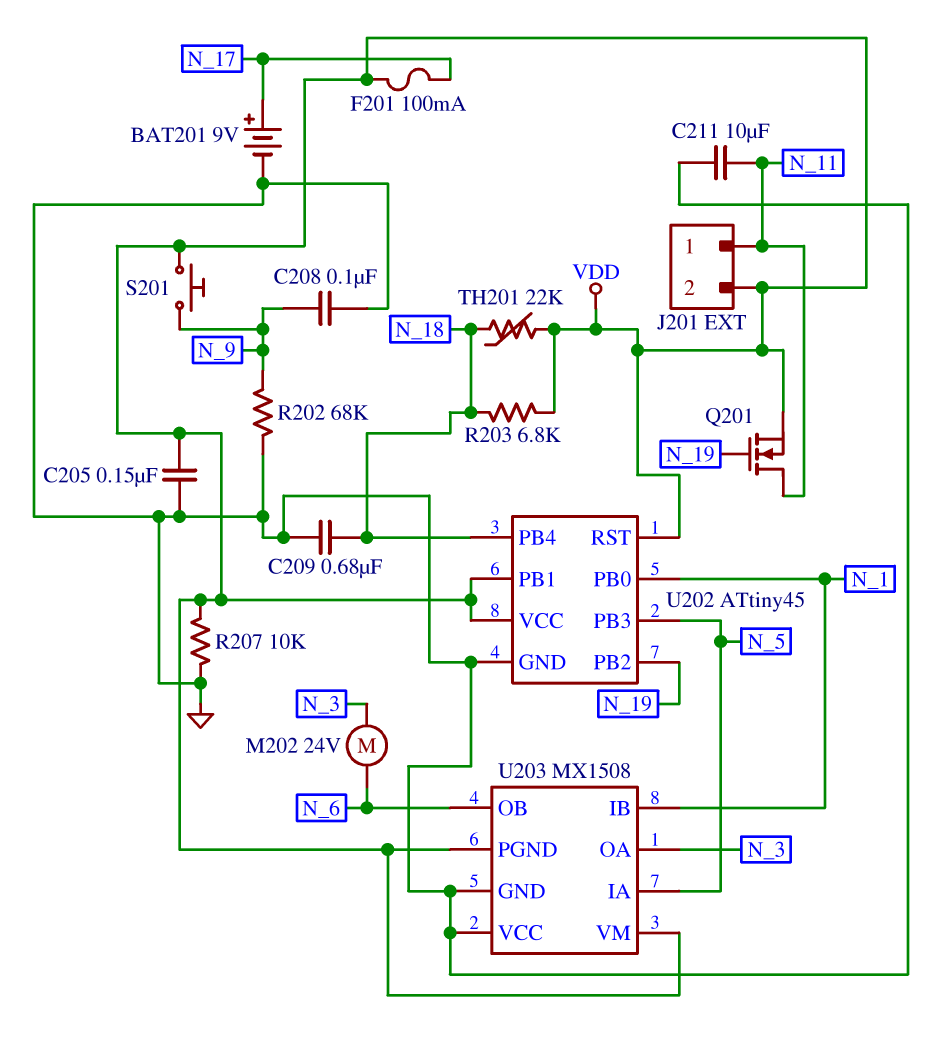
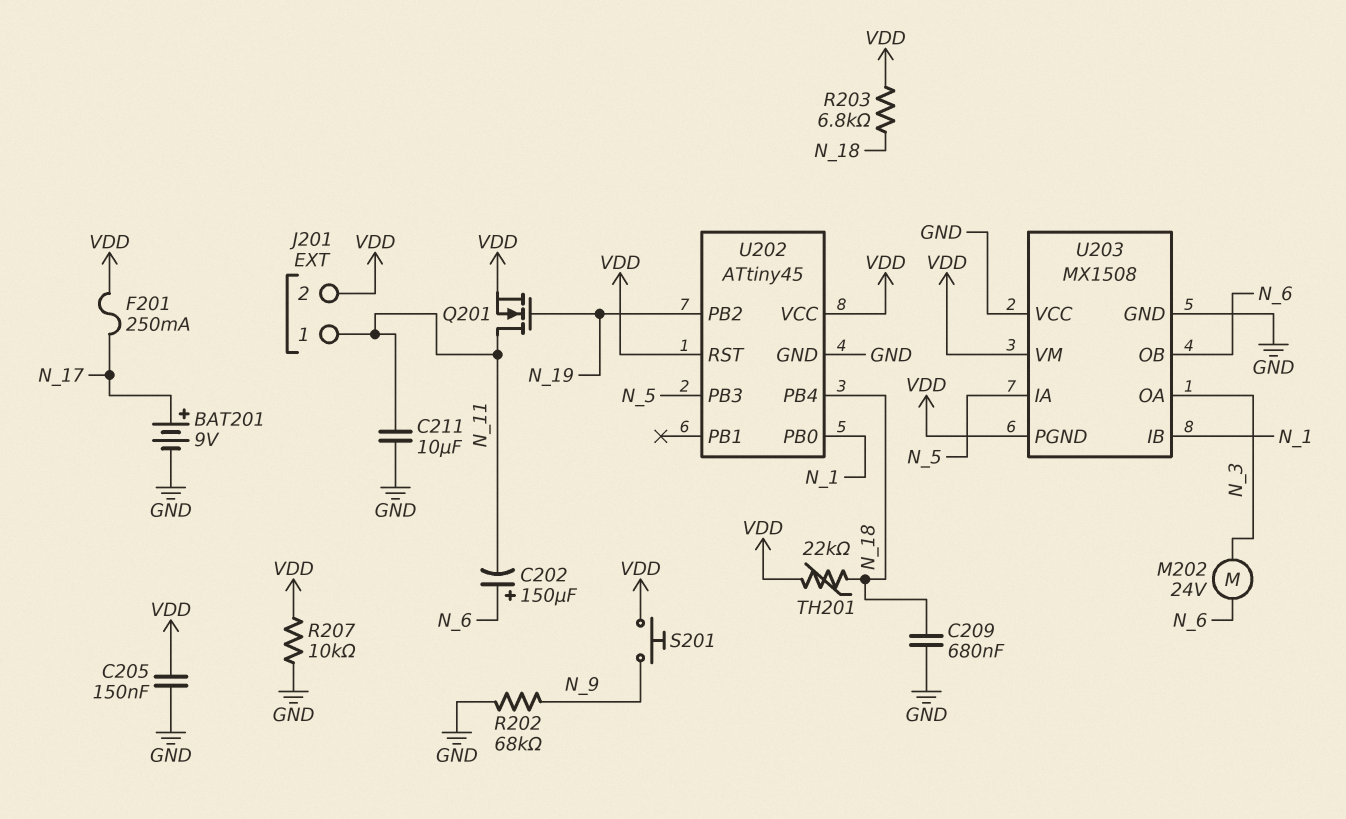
C202: none -> 150uF (plus N_6, minus N_11)
C208: 100nF (GND, N_9) -> none
F201: 100mA (N_17, VDD) -> 250mA (N_17, VDD)
U202 pin PB1: VDD -> none

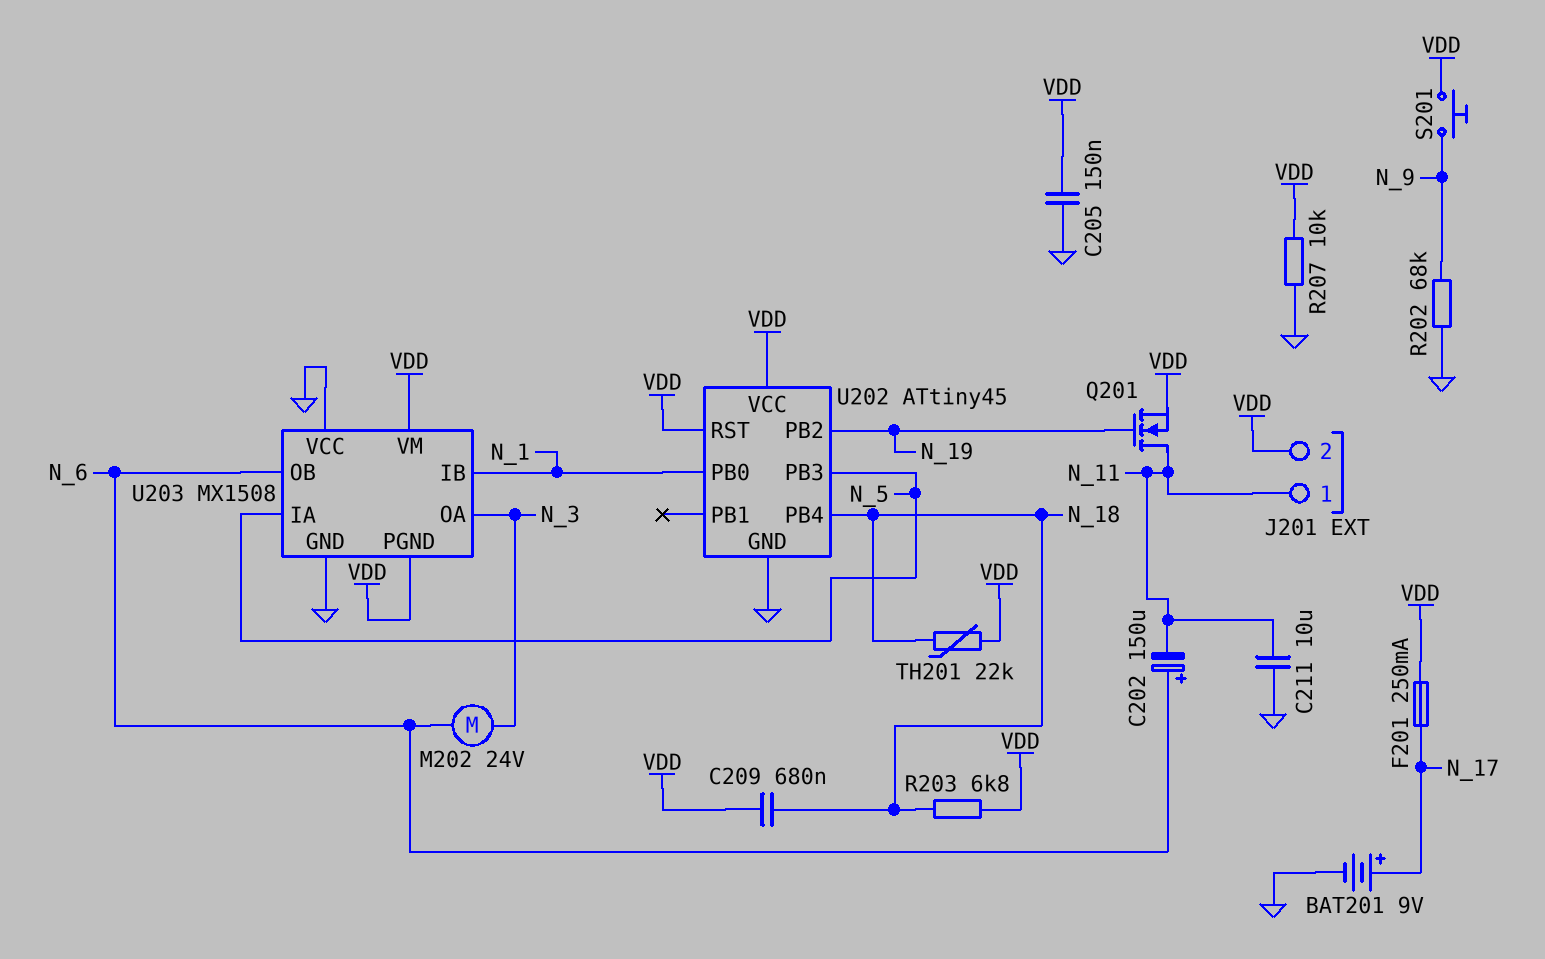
C209: 680nF (GND, N_18) -> 680nF (N_18, VDD)

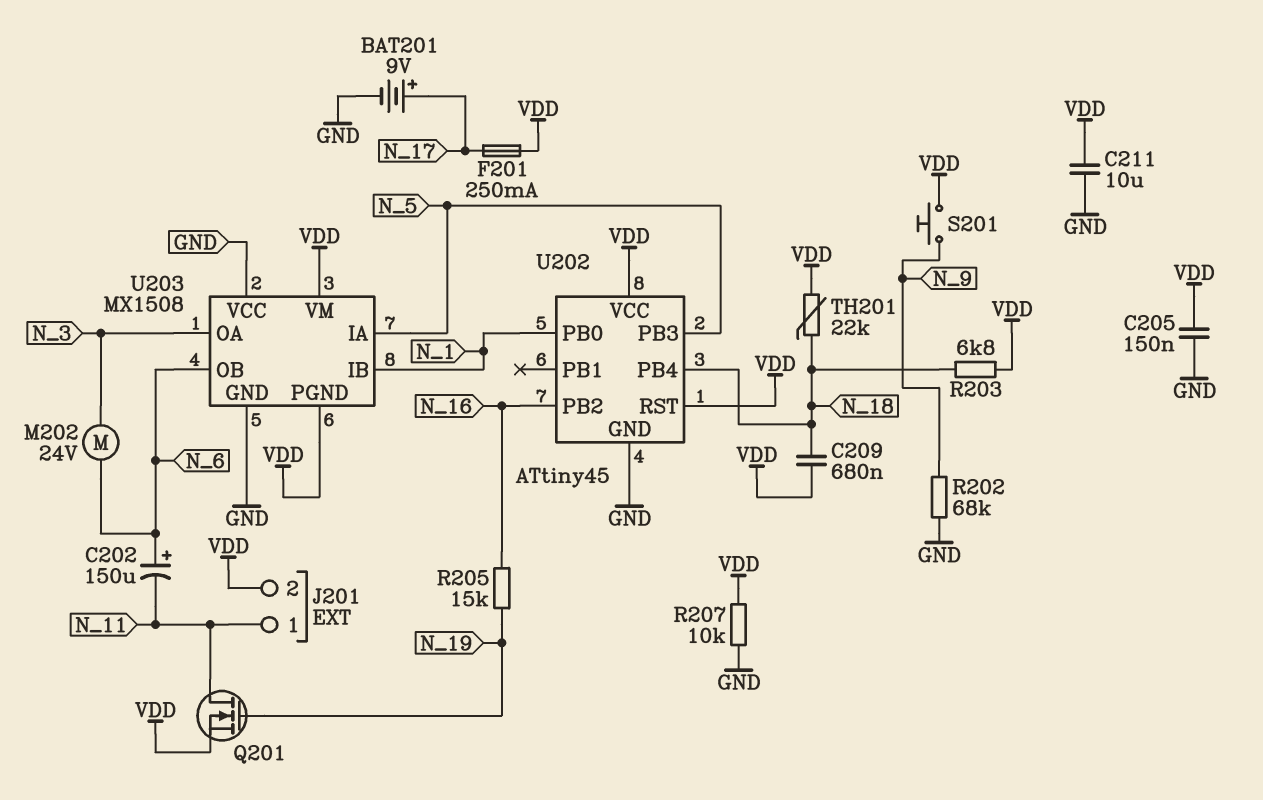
C211: 10uF (GND, N_11) -> 10uF (GND, VDD)
R205: none -> 15k (N_16, N_19)
U202 pin PB2: N_19 -> N_16

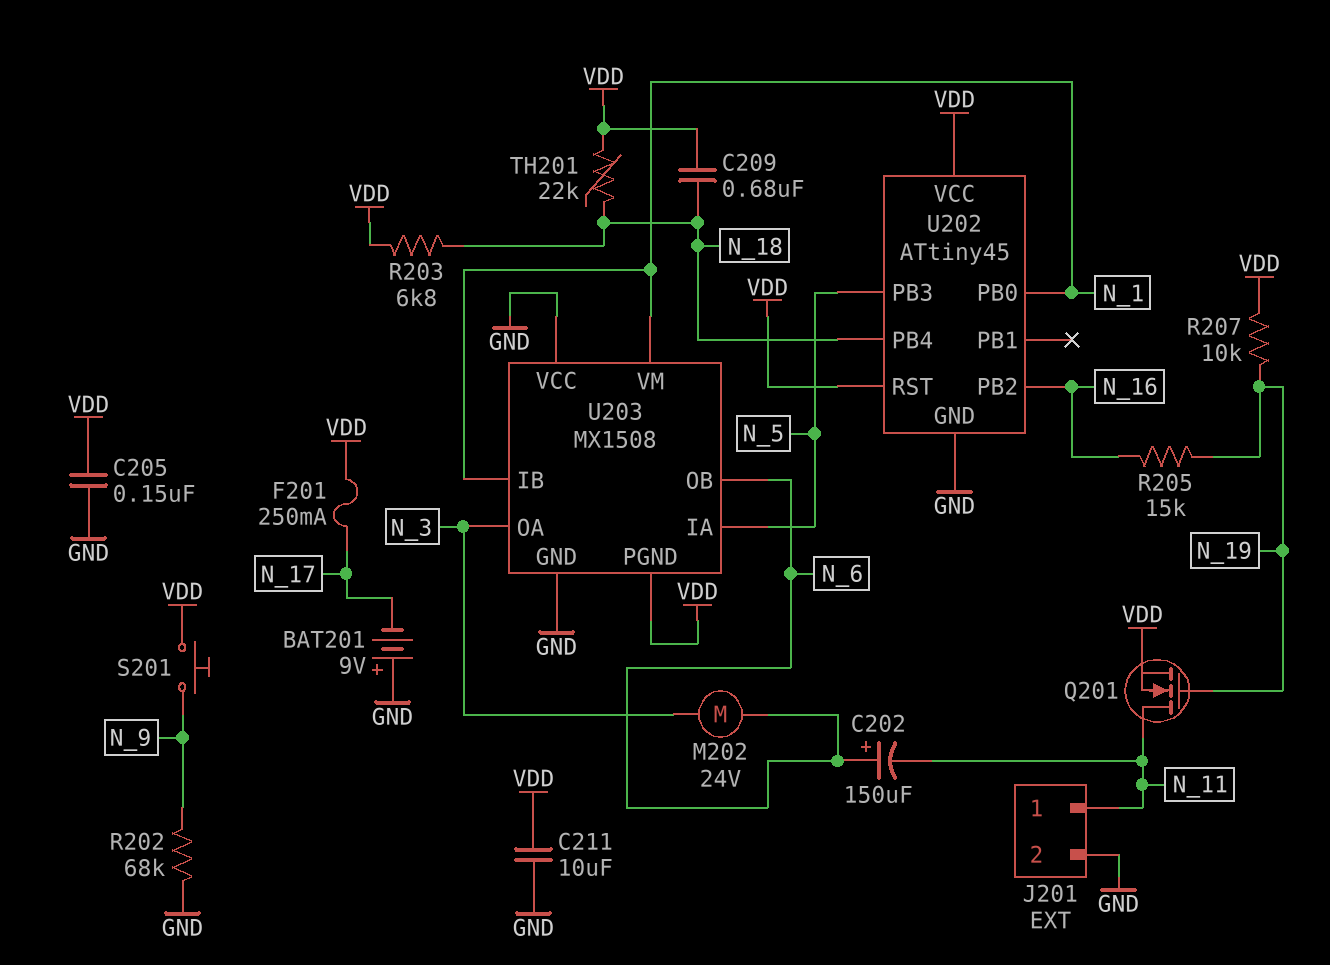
BAT201: 9V (plus N_17, minus GND) -> 9V (plus GND, minus N_17)
J201 pin 2: VDD -> GND
R207: 10k (GND, VDD) -> 10k (N_19, VDD)
U203 pin VM: VDD -> N_1

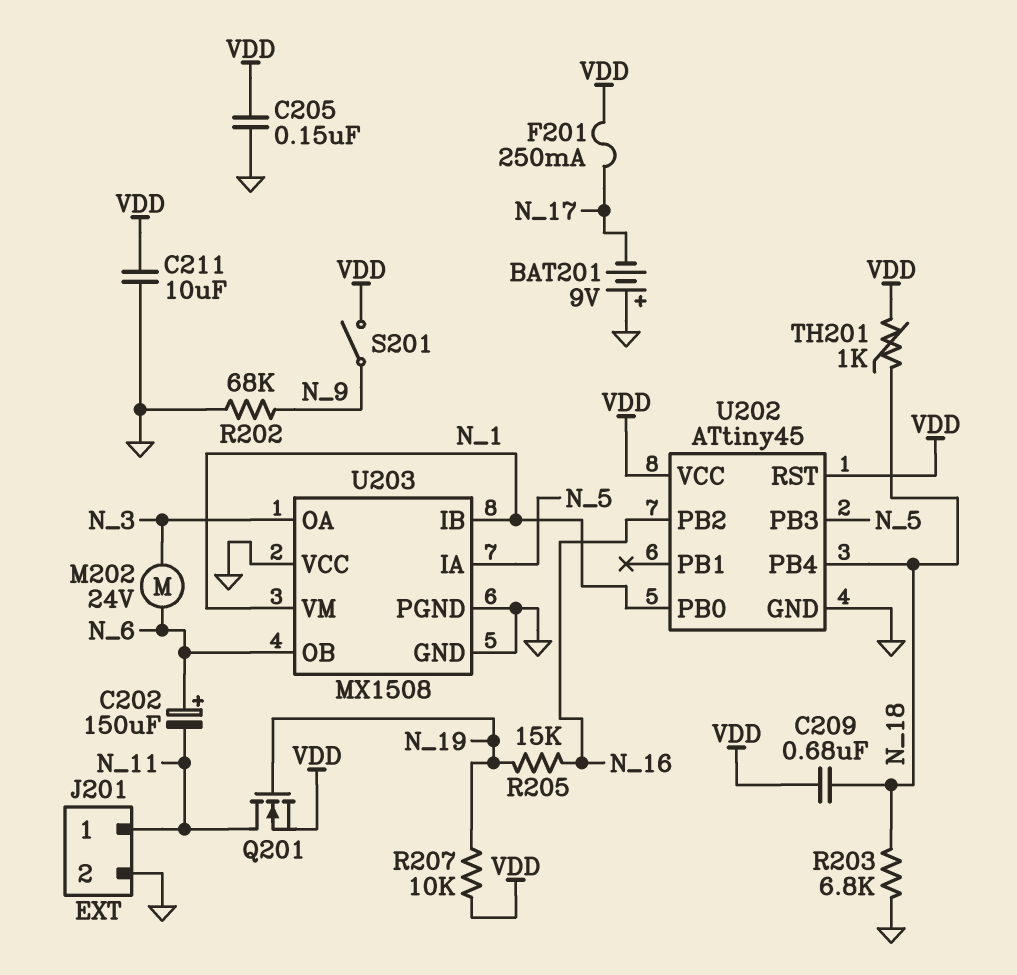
R203: 6.8k (N_18, VDD) -> 6.8k (GND, N_18)
S201: button (N_9, VDD) -> switch (N_9, VDD)
TH201: 22k (N_18, VDD) -> 1k (N_18, VDD)
U203 pin PGND: VDD -> GND

